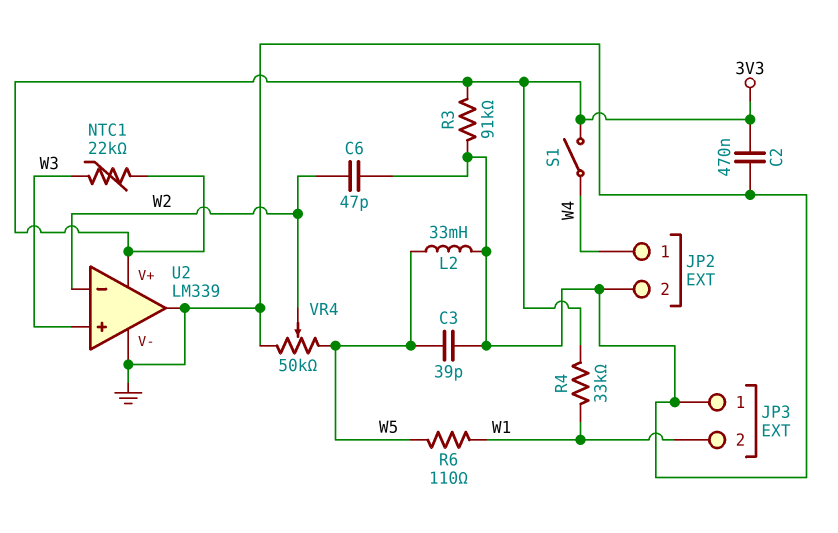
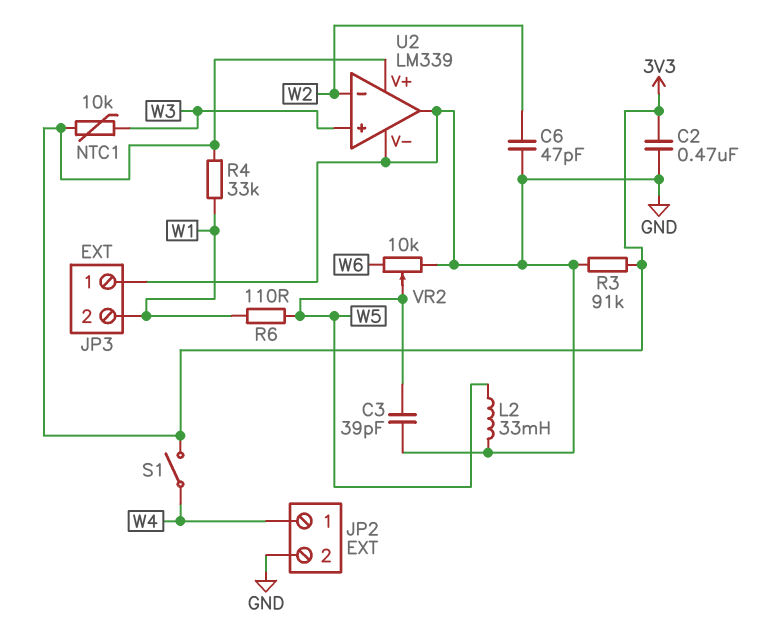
NTC1: 22k (3V3, W3) -> 10k (3V3, W3)
VR2: none -> 10k (GND, W6, wiper W5)
VR4: 50k (GND, W5, wiper W2) -> none

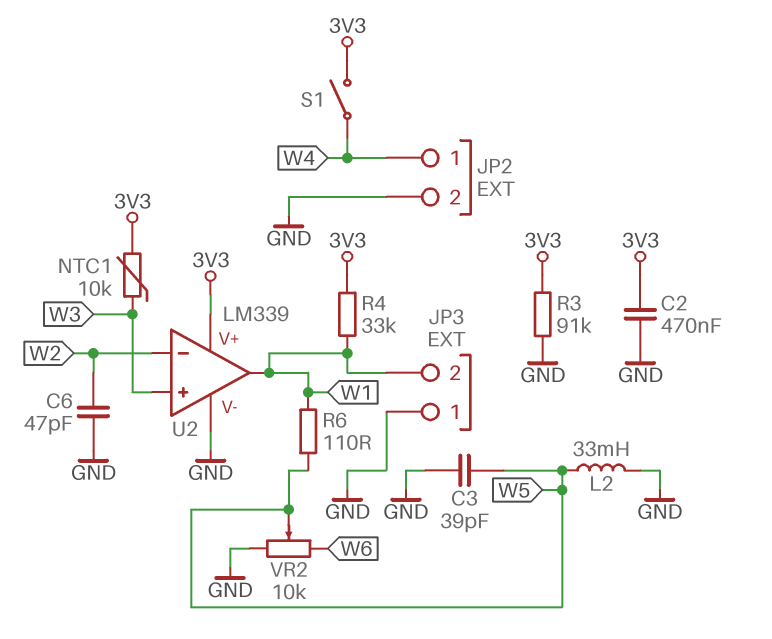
U2 pin out: GND -> W1

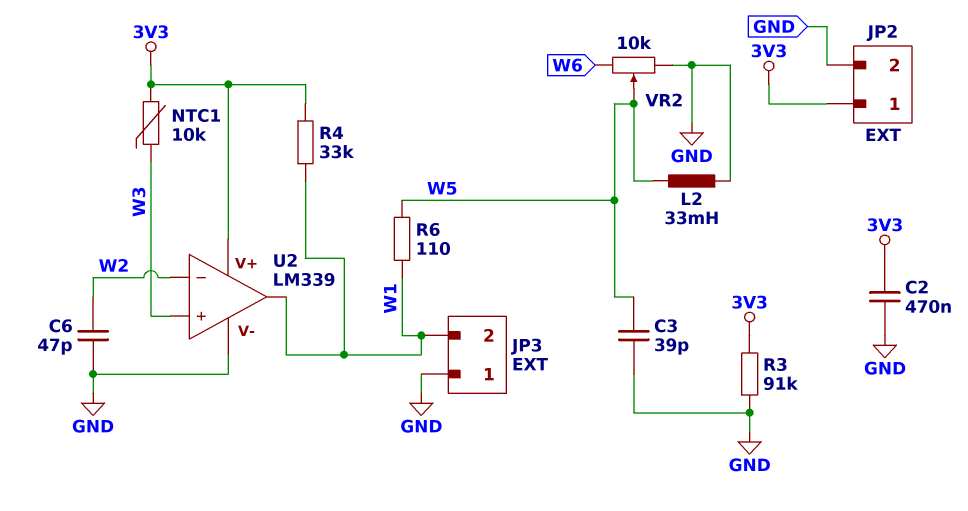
JP2 pin 1: W4 -> 3V3
S1: switch (3V3, W4) -> none

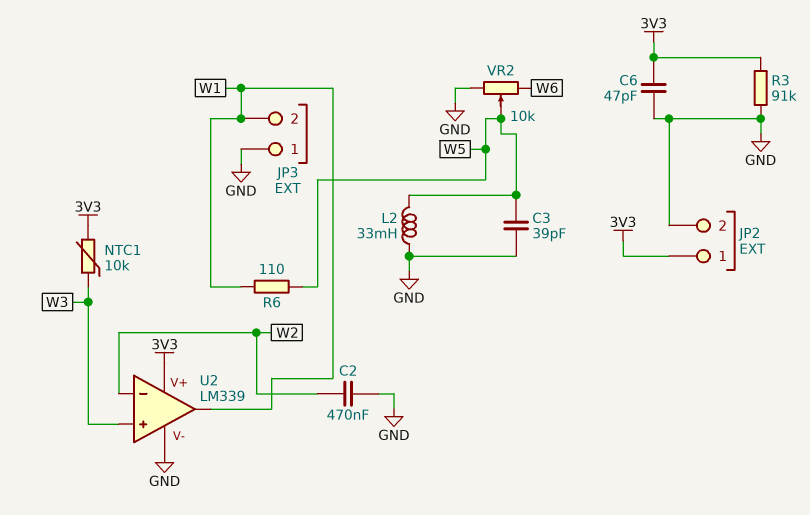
C2: 470nF (3V3, GND) -> 470nF (GND, W2)
C6: 47pF (GND, W2) -> 47pF (3V3, GND)
R4: 33k (3V3, W1) -> none

